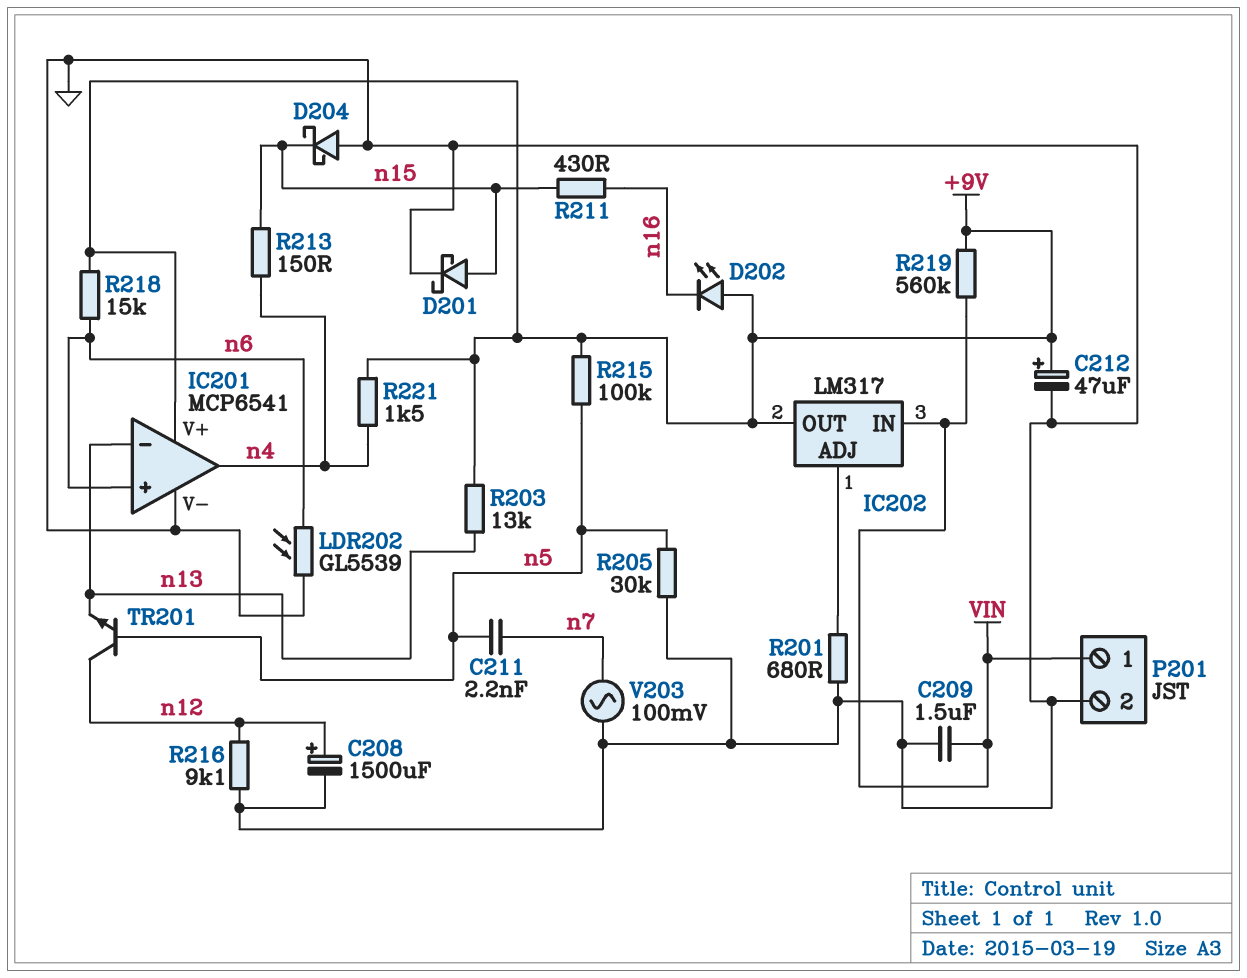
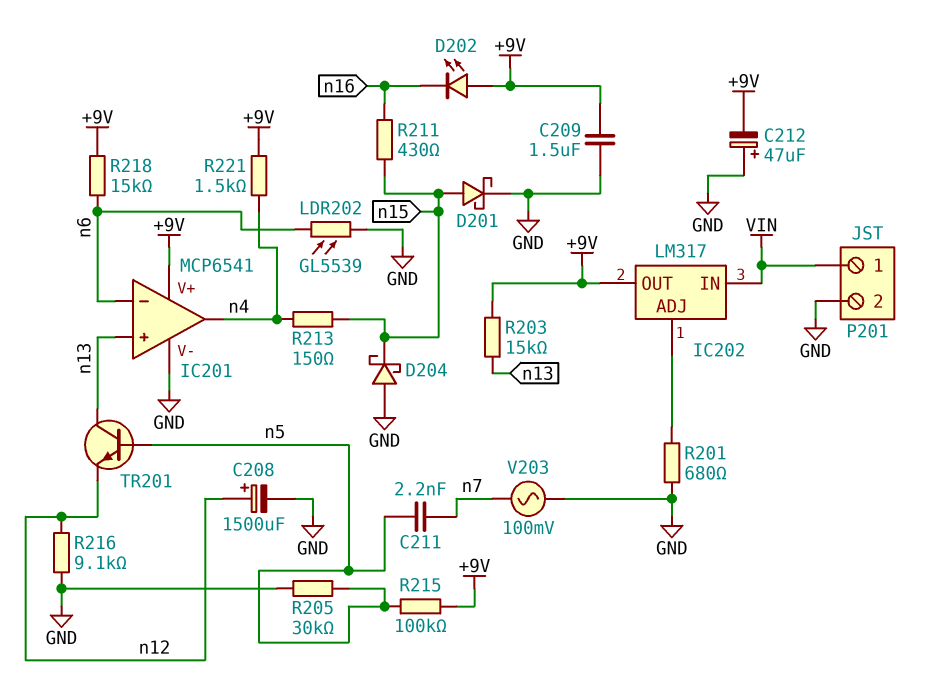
C209: 1.5uF (GND, VIN) -> 1.5uF (+9V, GND)
C212: 47uF (plus +9V, minus GND) -> 47uF (plus GND, minus +9V)
IC201 pin in+: n6 -> n13
IC201 pin in-: n13 -> n6
R203: 13k (+9V, n13) -> 15k (+9V, n13)
R219: 560k (+9V, VIN) -> none
TR201: NPN (B n5, C n12, E n13) -> NPN (B n5, C n13, E n12)

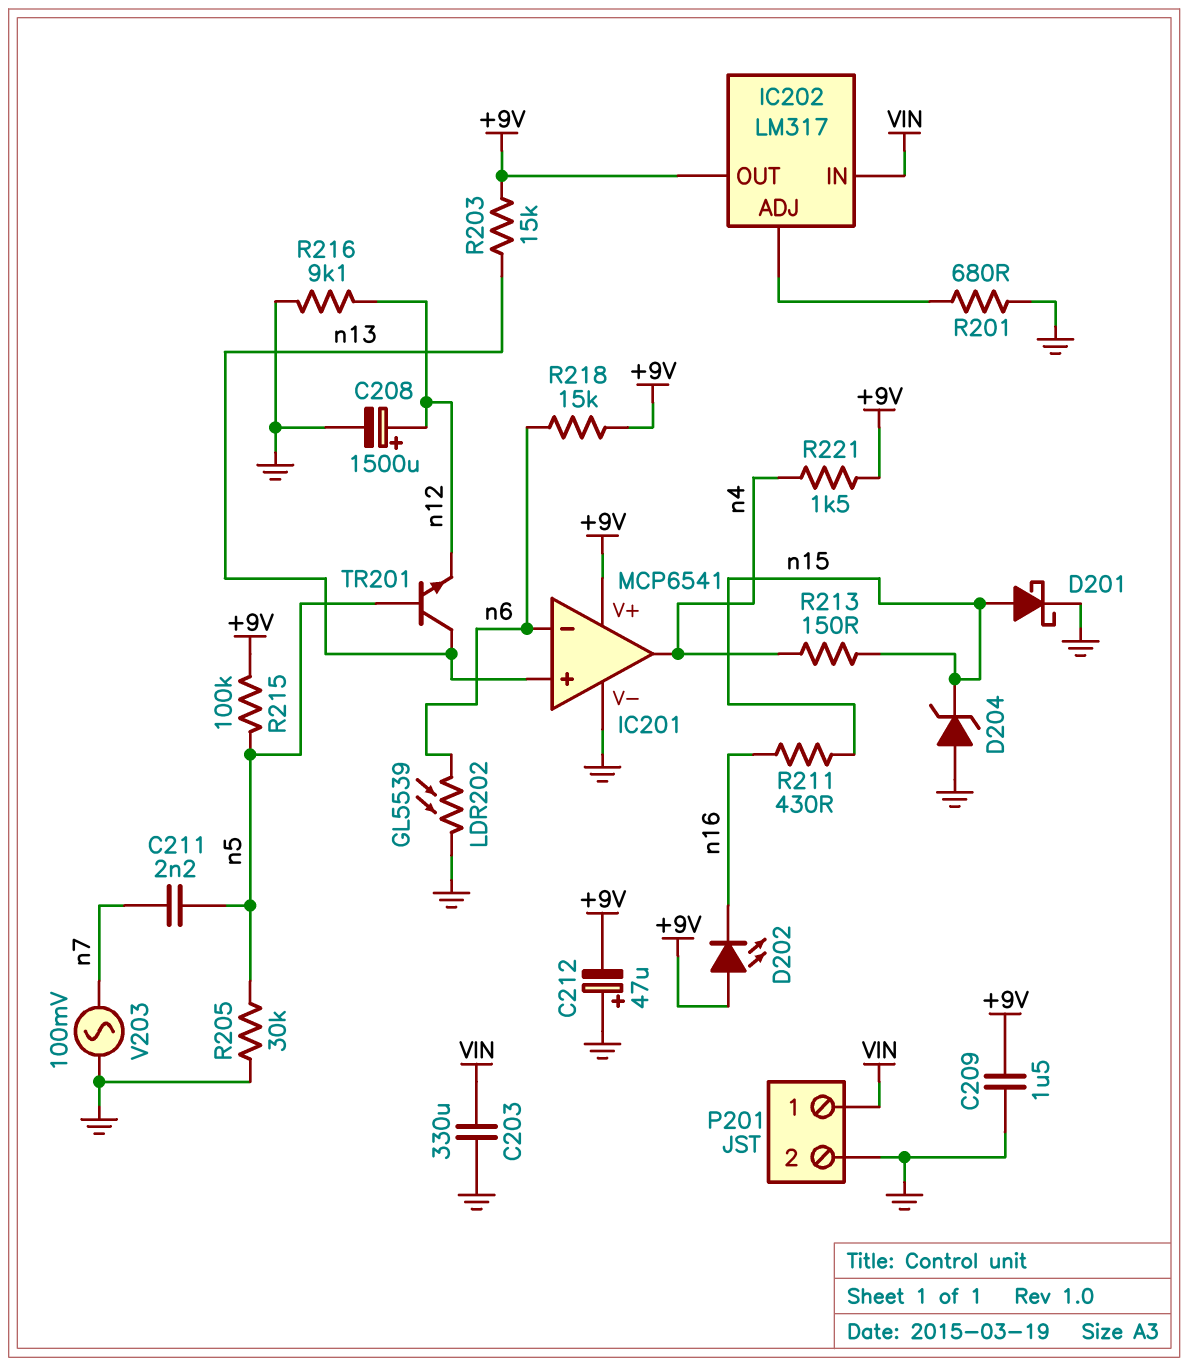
C203: none -> 330uF (GND, VIN)
D204: schottky (A GND, K n15) -> zener (A GND, K n15)

